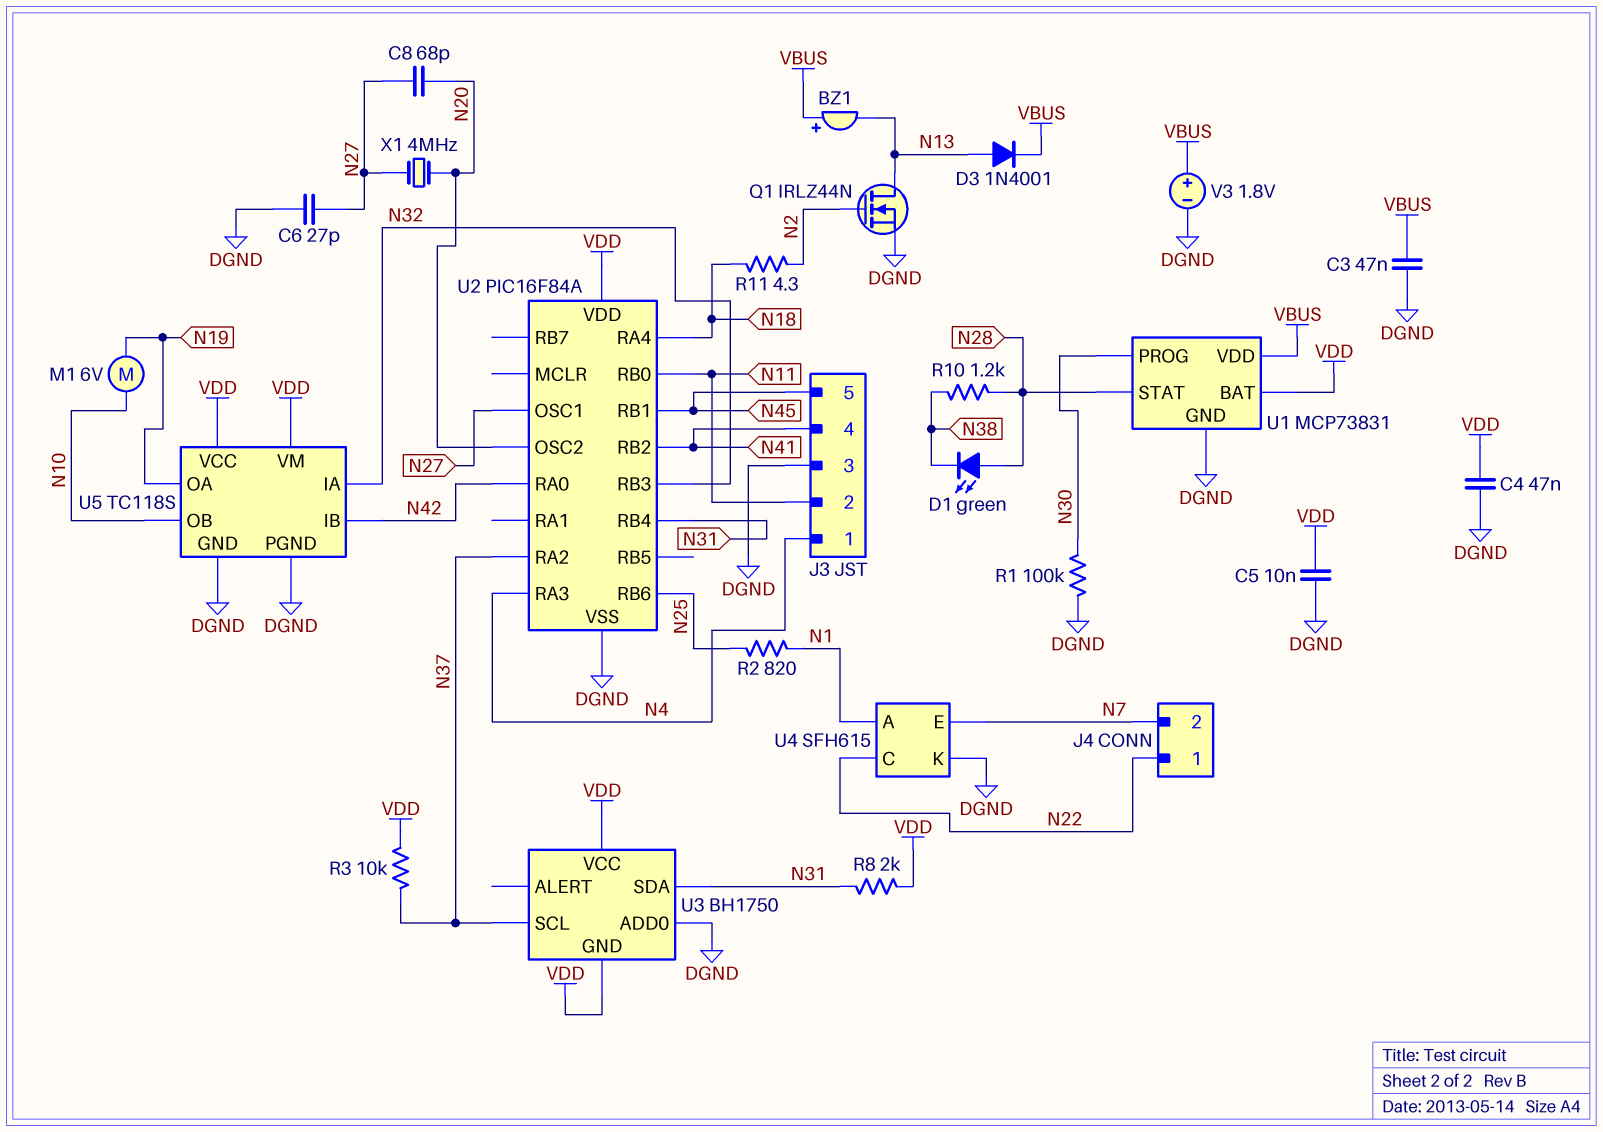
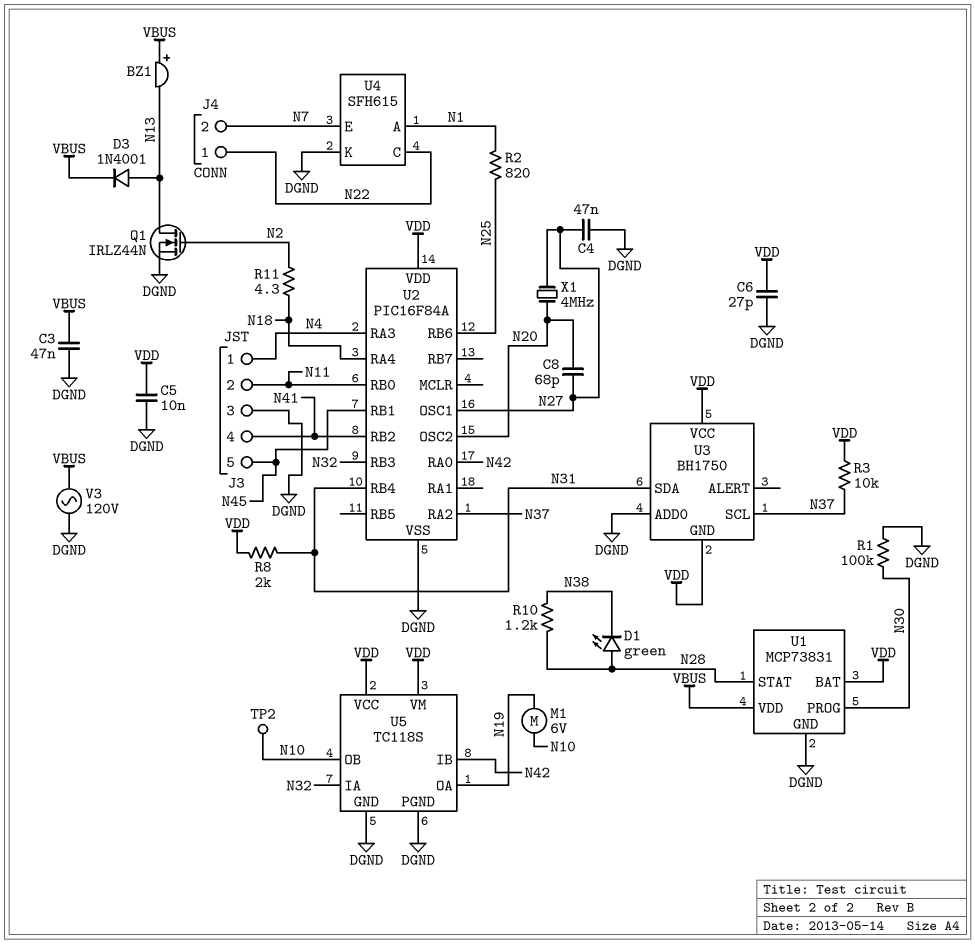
C4: 47nF (DGND, VDD) -> 47nF (DGND, N27)
C6: 27pF (DGND, N27) -> 27pF (DGND, VDD)
TP2: none -> test point (N10)
V3: 1.8V (plus VBUS, minus DGND) -> AC 120V (DGND, VBUS)

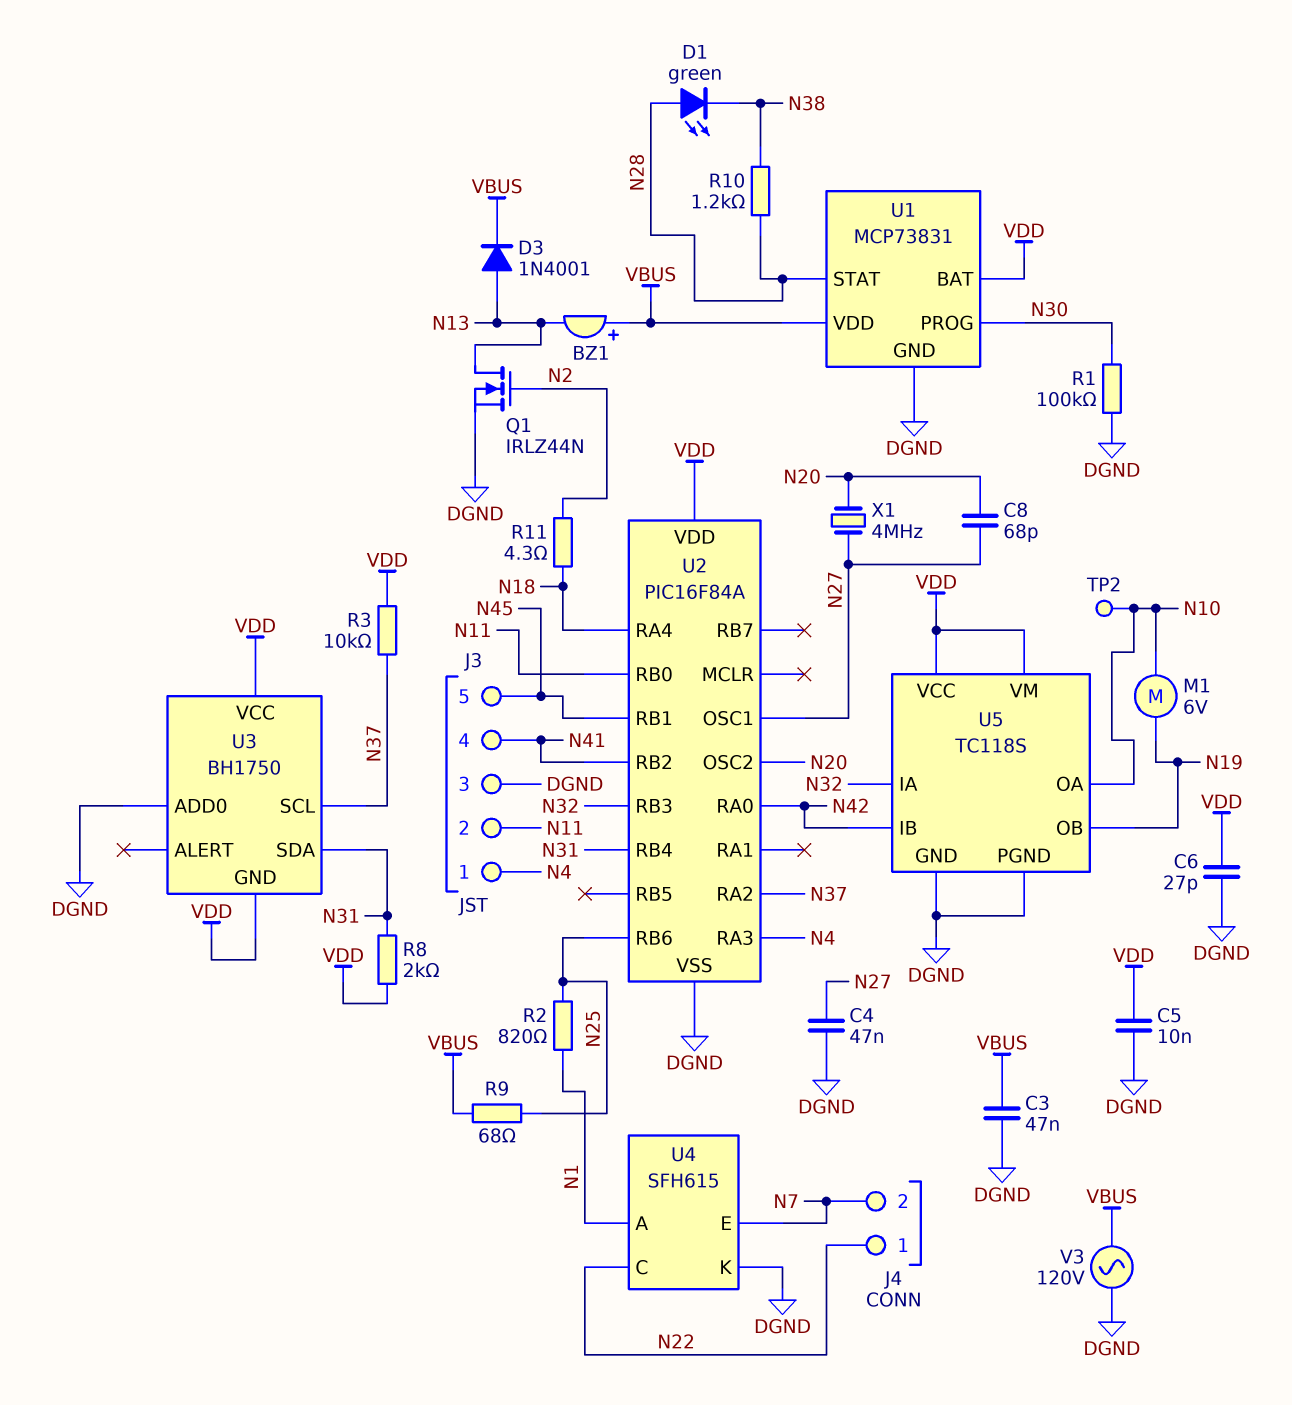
R9: none -> 68 (N25, VBUS)
U5 pin OA: N19 -> N10
U5 pin OB: N10 -> N19

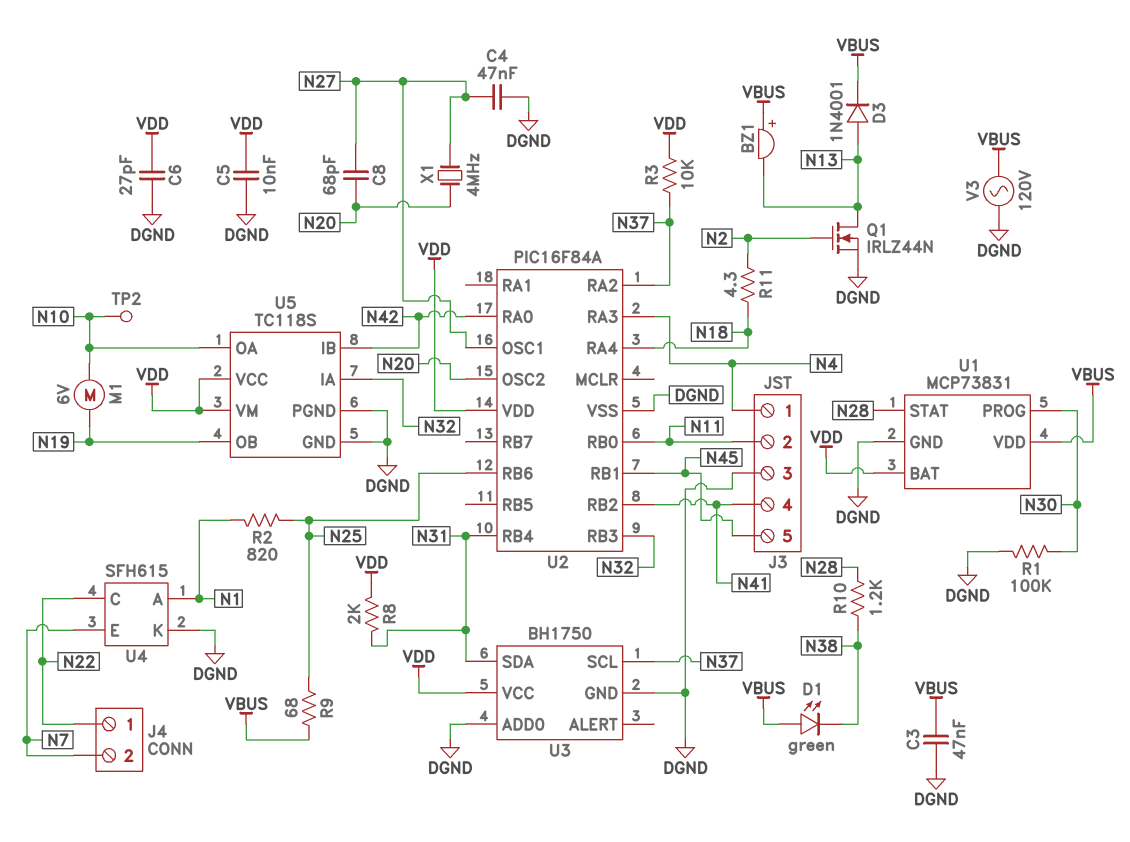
D1: LED green (A N28, K N38) -> LED green (A VBUS, K N38)
U3 pin GND: VDD -> DGND

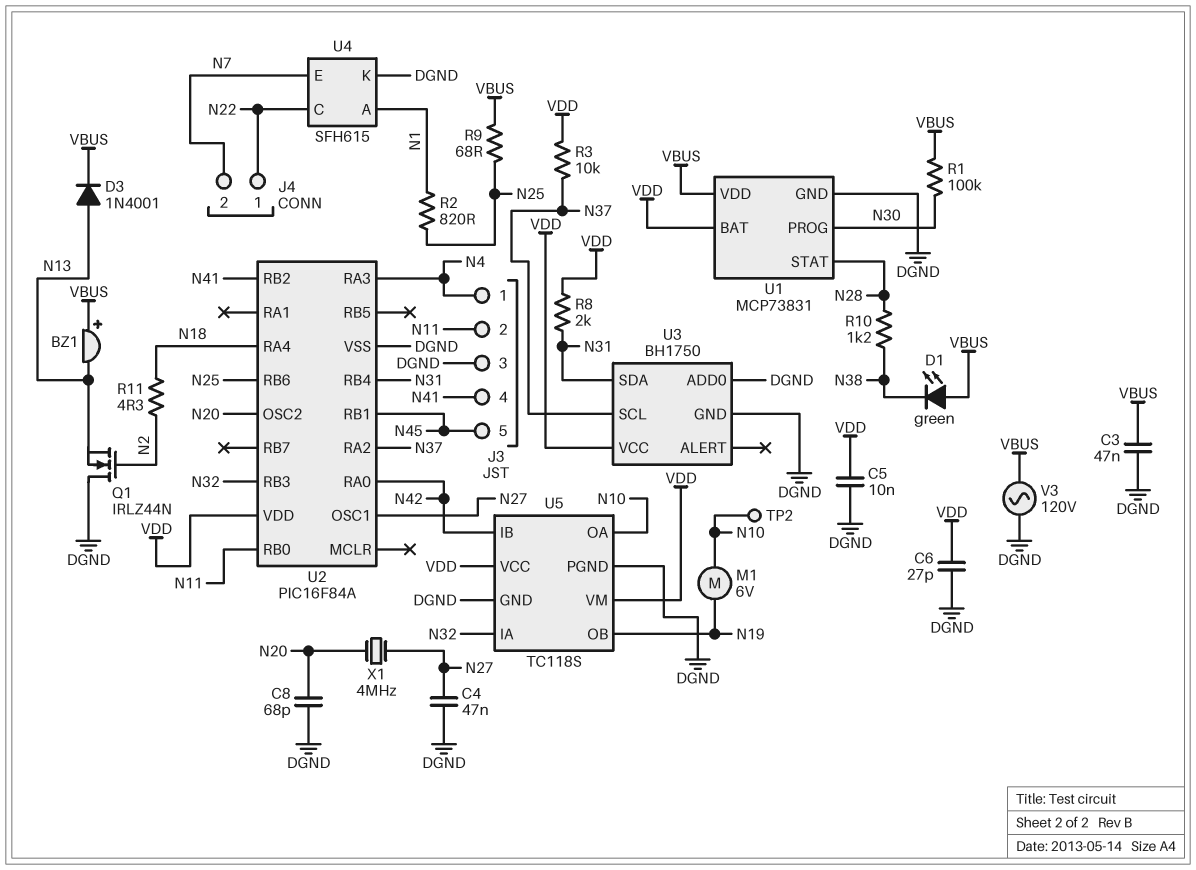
C8: 68pF (N20, N27) -> 68pF (DGND, N20)
Q1: NMOS IRLZ44N (G N2, D N13, S DGND) -> NMOS IRLZ44N (G N2, D DGND, S N13)
R1: 100k (DGND, N30) -> 100k (N30, VBUS)

